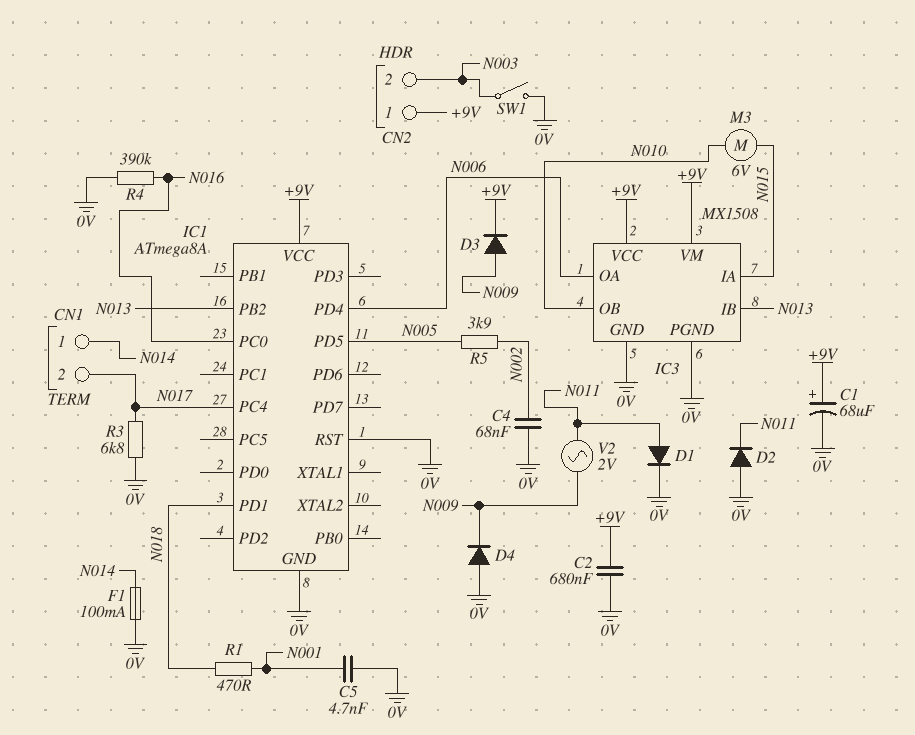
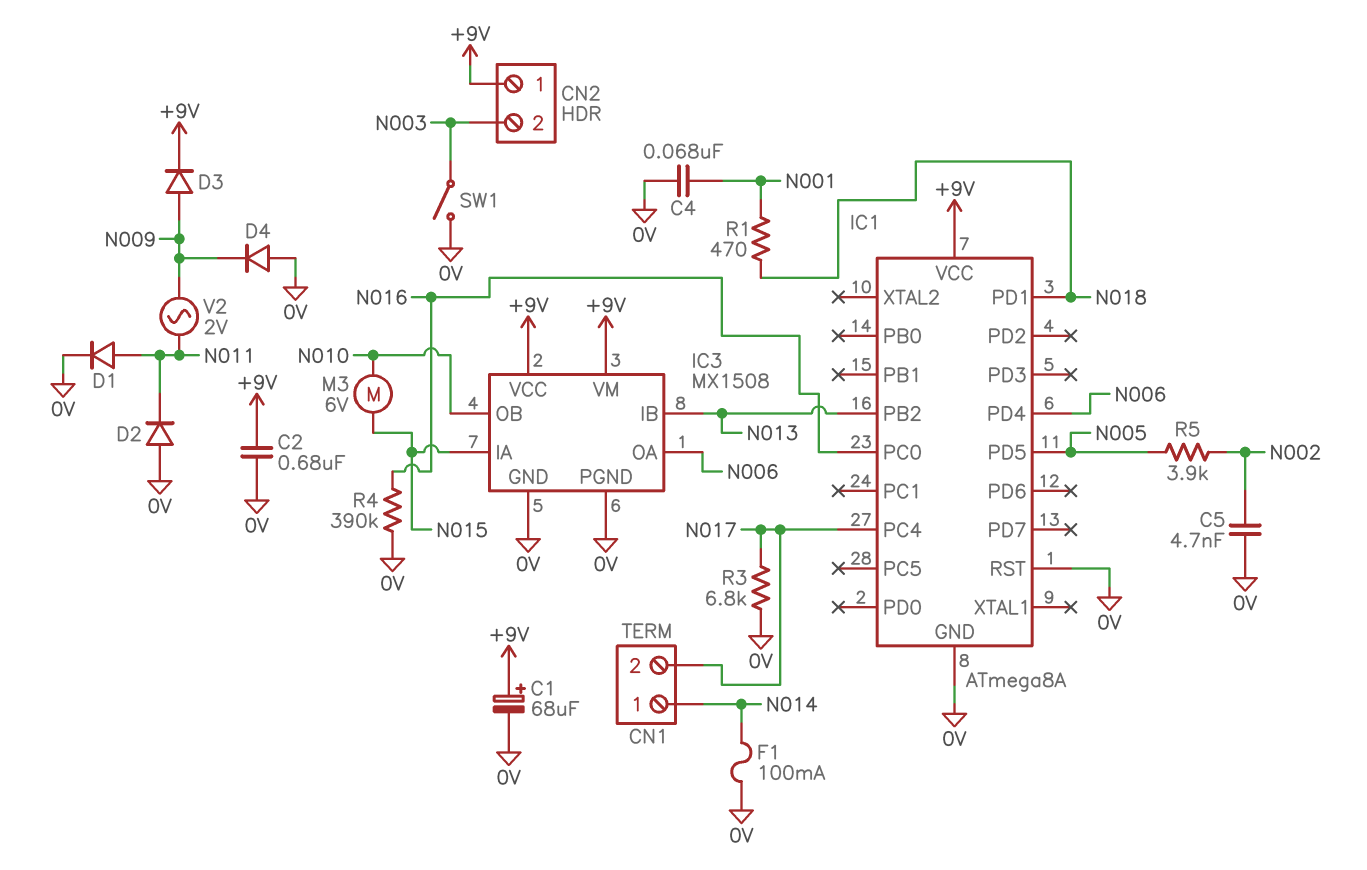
C4: 68nF (0V, N002) -> 68nF (0V, N001)
C5: 4.7nF (0V, N001) -> 4.7nF (0V, N002)

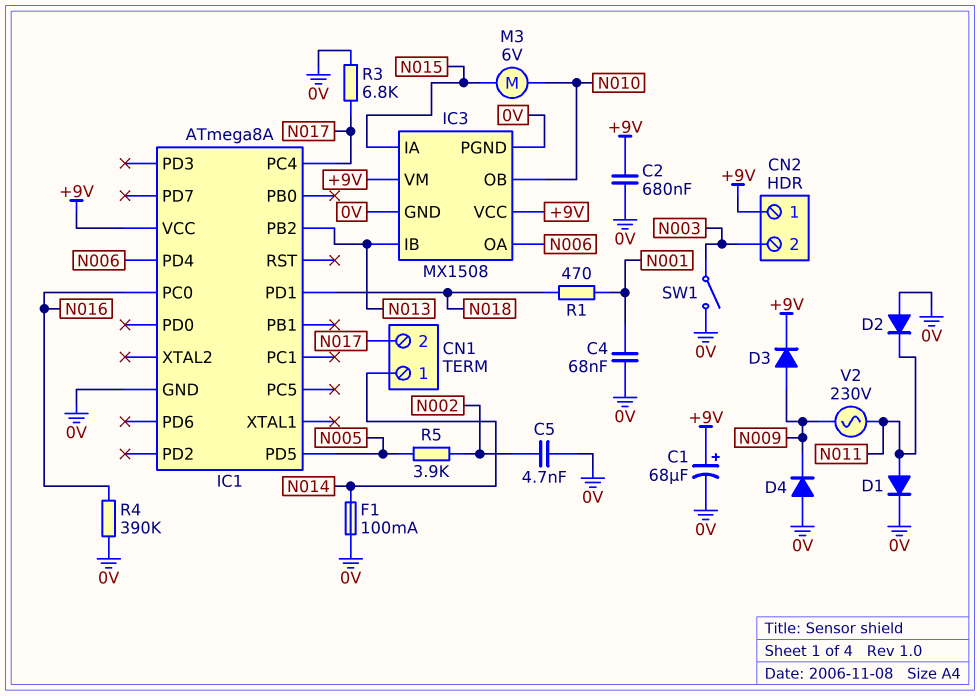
IC1 pin RST: 0V -> none
V2: AC 2V (N009, N011) -> AC 230V (N009, N011)

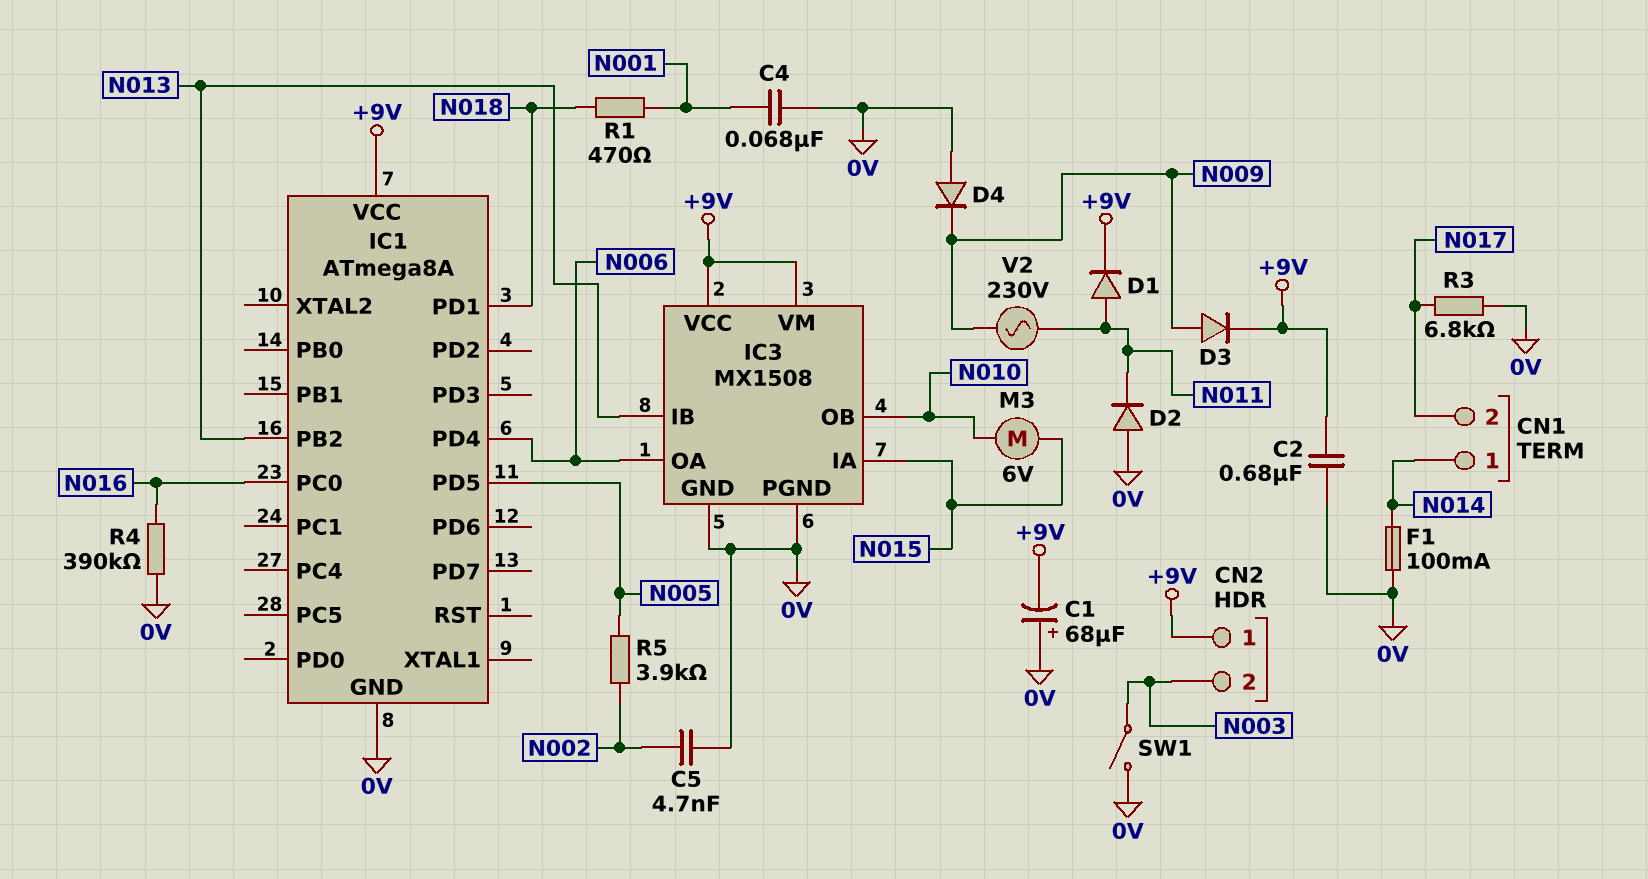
C1: 68uF (plus +9V, minus 0V) -> 68uF (plus 0V, minus +9V)
D1: diode (A N011, K 0V) -> diode (A N011, K +9V)
IC1 pin PC4: N017 -> none

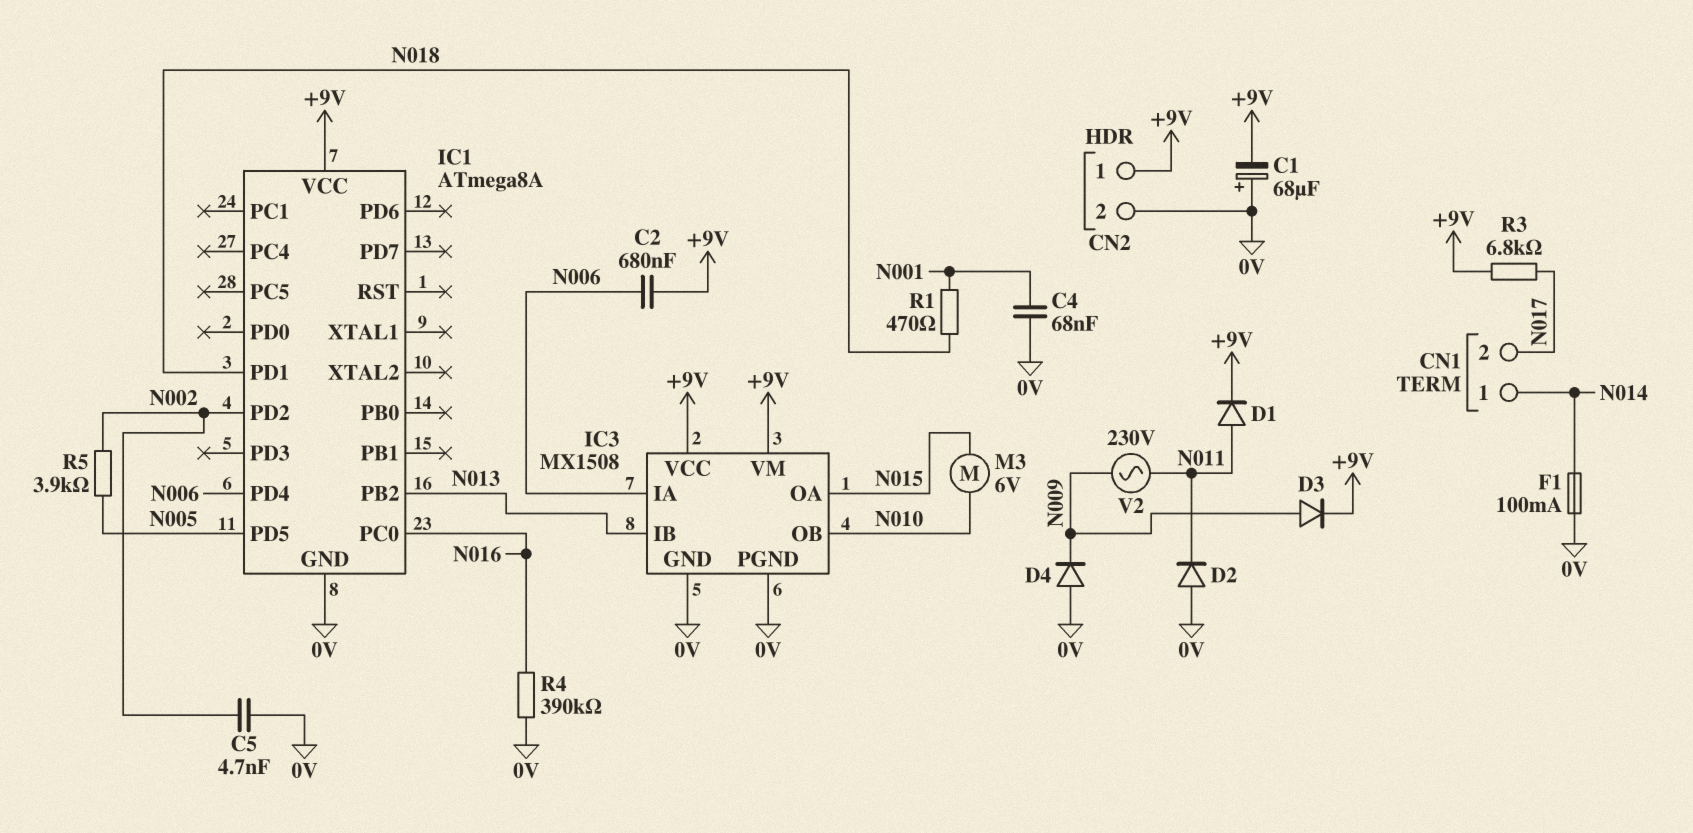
C2: 680nF (+9V, 0V) -> 680nF (+9V, N006)
CN2 pin 2: N003 -> 0V
IC1 pin PD2: none -> N002
IC3 pin IA: N015 -> N006
IC3 pin OA: N006 -> N015
R3: 6.8k (0V, N017) -> 6.8k (+9V, N017)
SW1: switch (0V, N003) -> none

